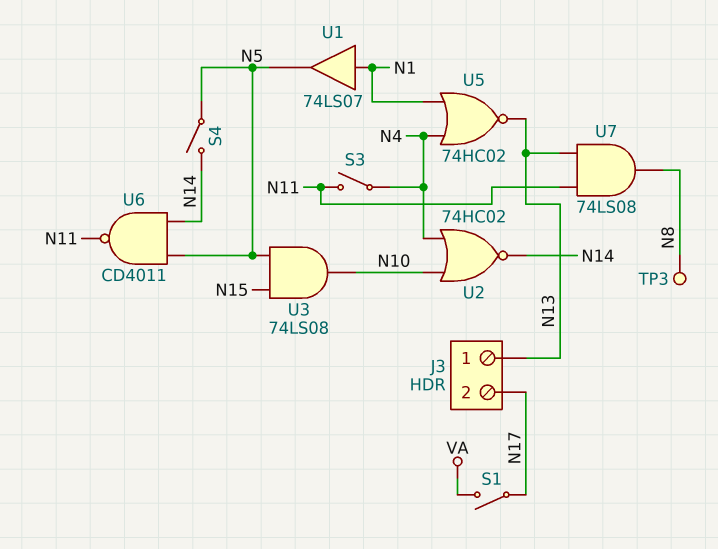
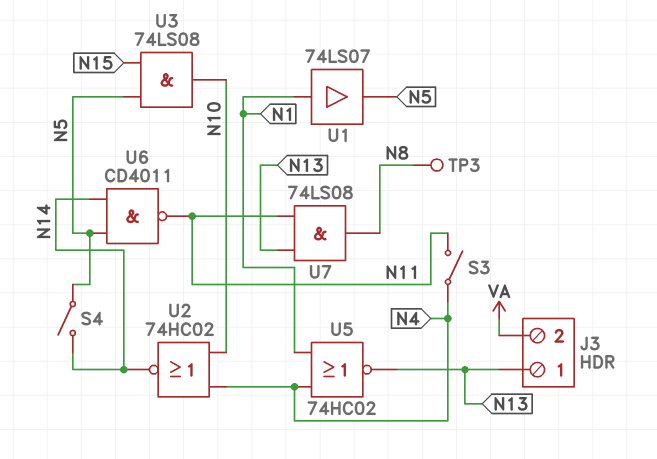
J3 pin 2: N17 -> VA
S1: switch (N17, VA) -> none

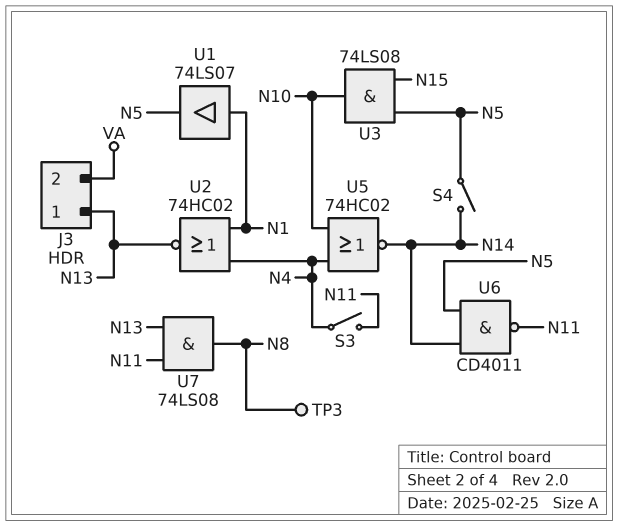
U2: NOR 74HC02 (in N4, in N10, out N14) -> NOR 74HC02 (in N1, in N4, out N13)
U5: NOR 74HC02 (in N1, in N4, out N13) -> NOR 74HC02 (in N4, in N10, out N14)

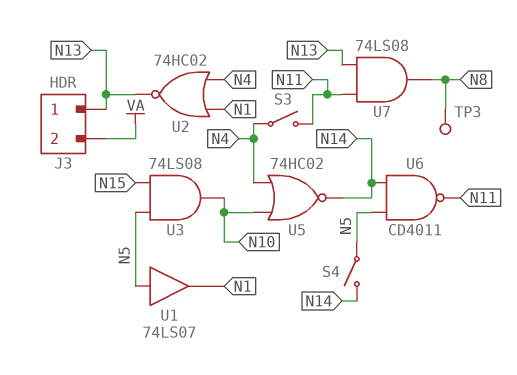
U1: buffer 74LS07 (in N1, out N5) -> buffer 74LS07 (in N5, out N1)

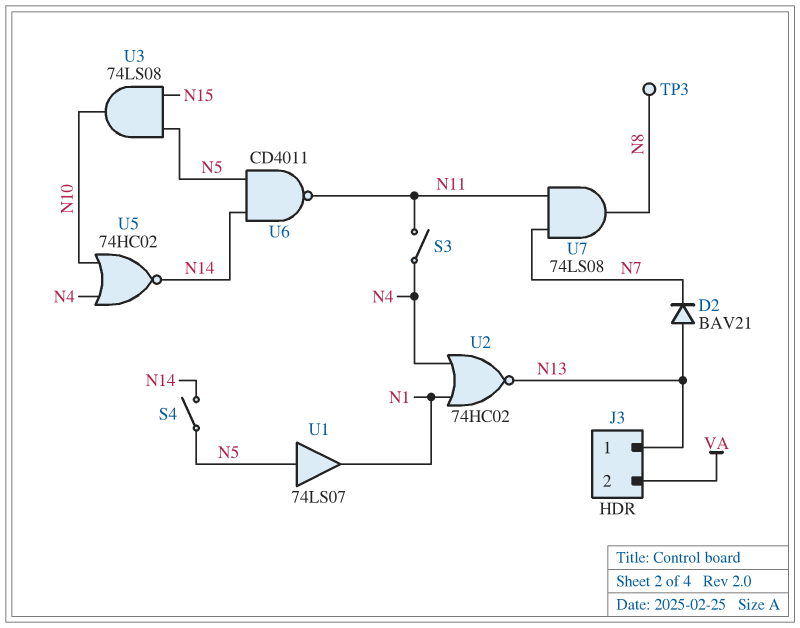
D2: none -> diode BAV21 (A N13, K N7)
U7: AND 74LS08 (in N11, in N13, out N8) -> AND 74LS08 (in N7, in N11, out N8)

